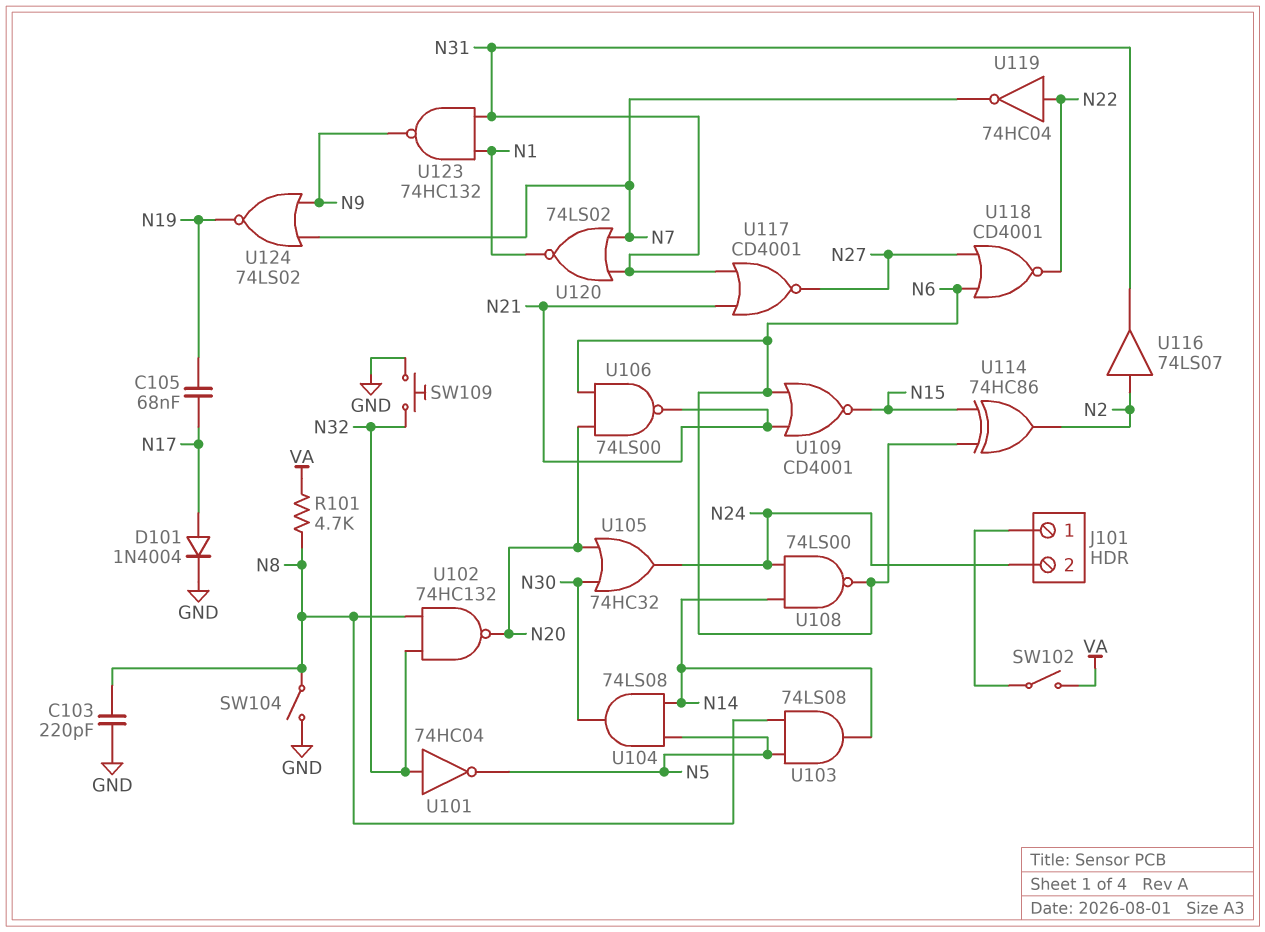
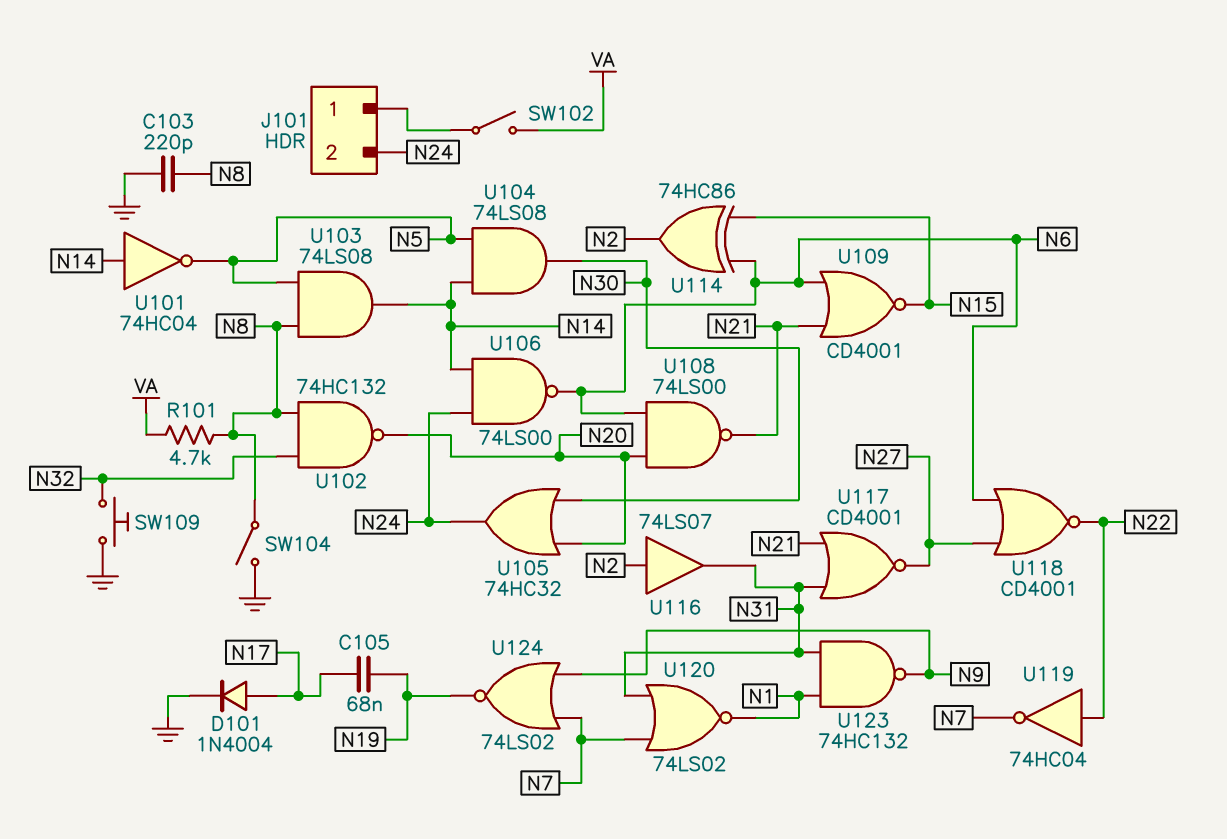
U101: NOT 74HC04 (in N32, out N5) -> NOT 74HC04 (in N14, out N5)
U106: NAND 74LS00 (in N6, in N20, out N21) -> NAND 74LS00 (in N14, in N24, out N6)
U108: NAND 74LS00 (in N14, in N24, out N6) -> NAND 74LS00 (in N6, in N20, out N21)

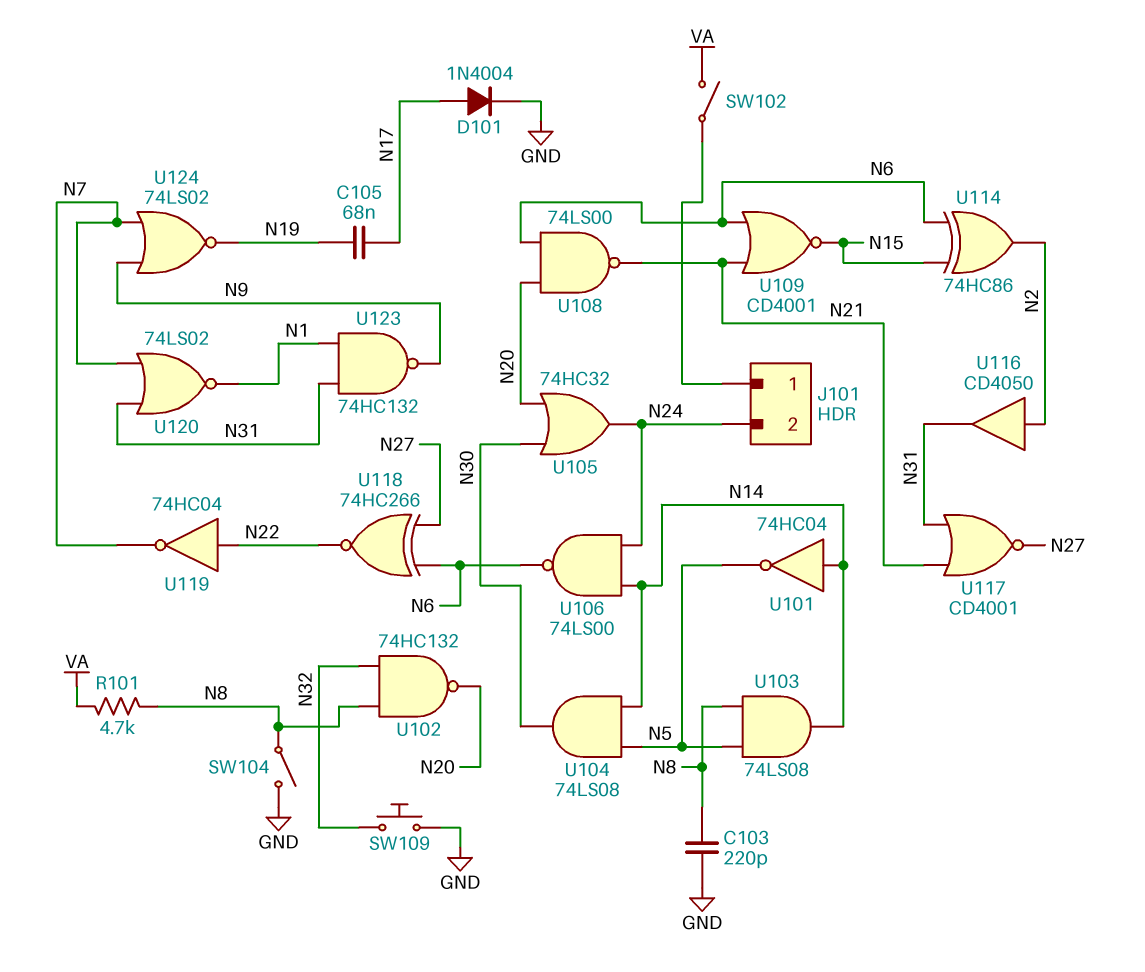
U116: buffer 74LS07 (in N2, out N31) -> buffer CD4050 (in N2, out N31)
U118: NOR CD4001 (in N6, in N27, out N22) -> XNOR 74HC266 (in N6, in N27, out N22)

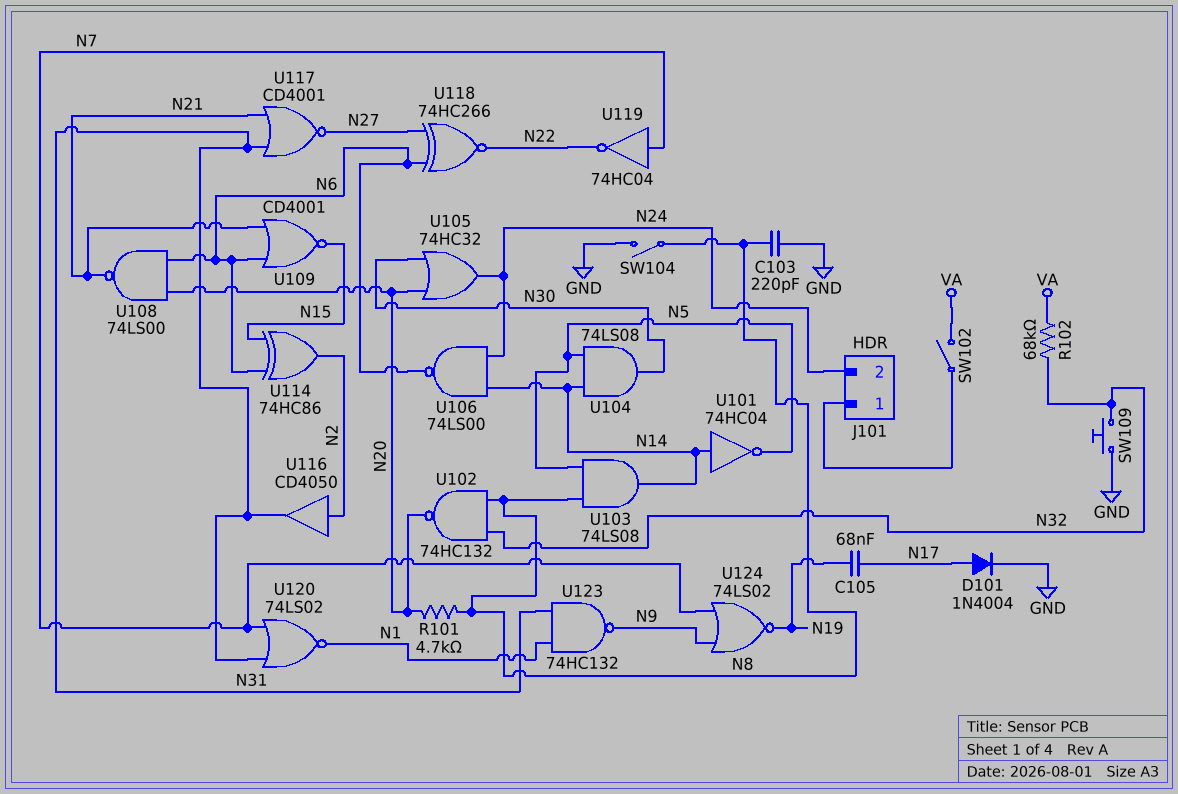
R101: 4.7k (N8, VA) -> 4.7k (N8, N20)
R102: none -> 68k (N32, VA)
U119: NOT 74HC04 (in N22, out N7) -> NOT 74HC04 (in N7, out N22)

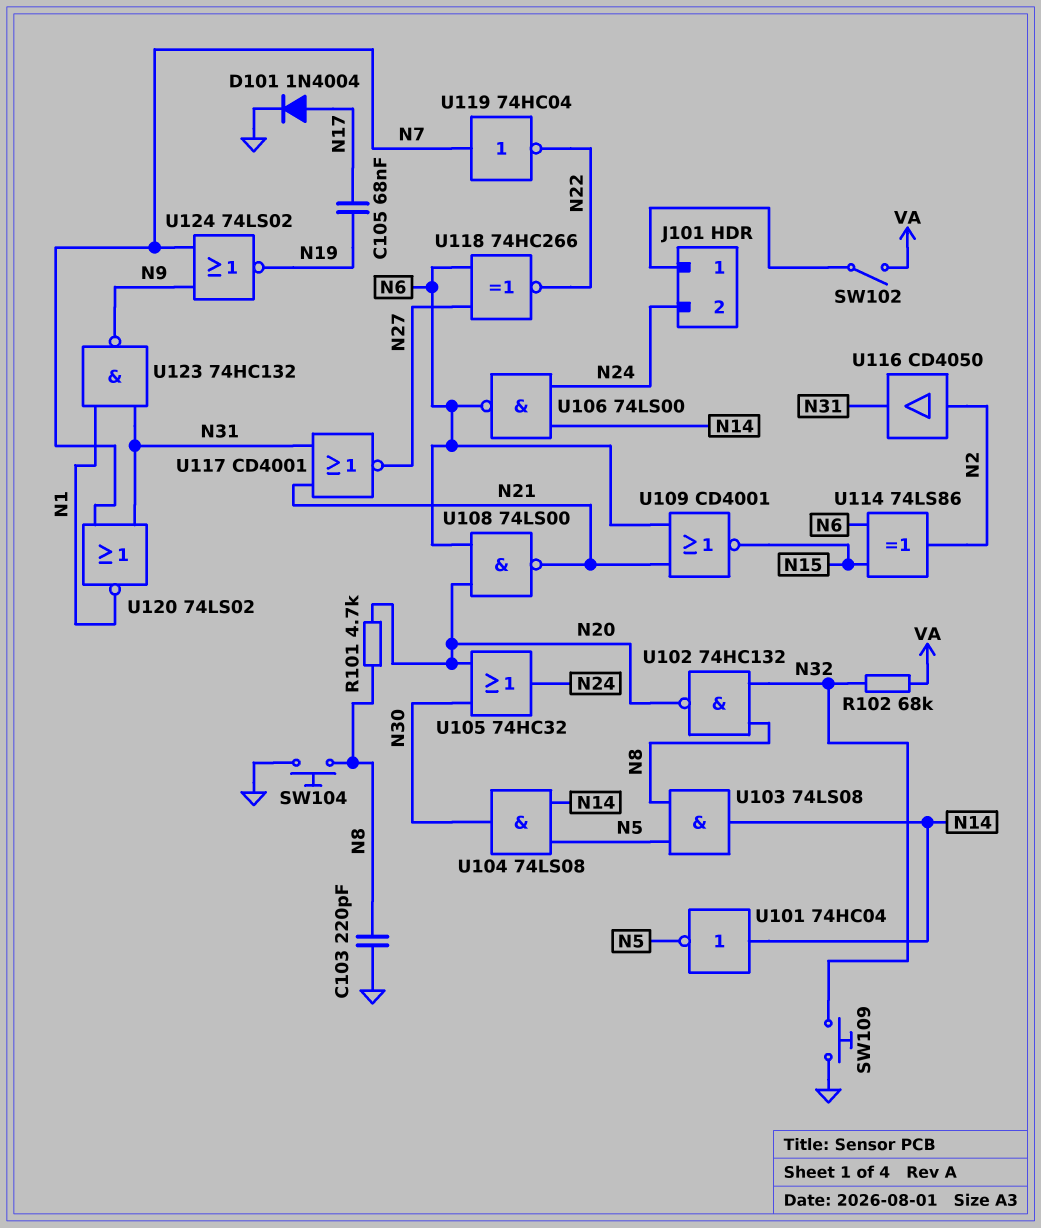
SW104: switch (GND, N8) -> button (GND, N8)
U114: XOR 74HC86 (in N6, in N15, out N2) -> XOR 74LS86 (in N6, in N15, out N2)

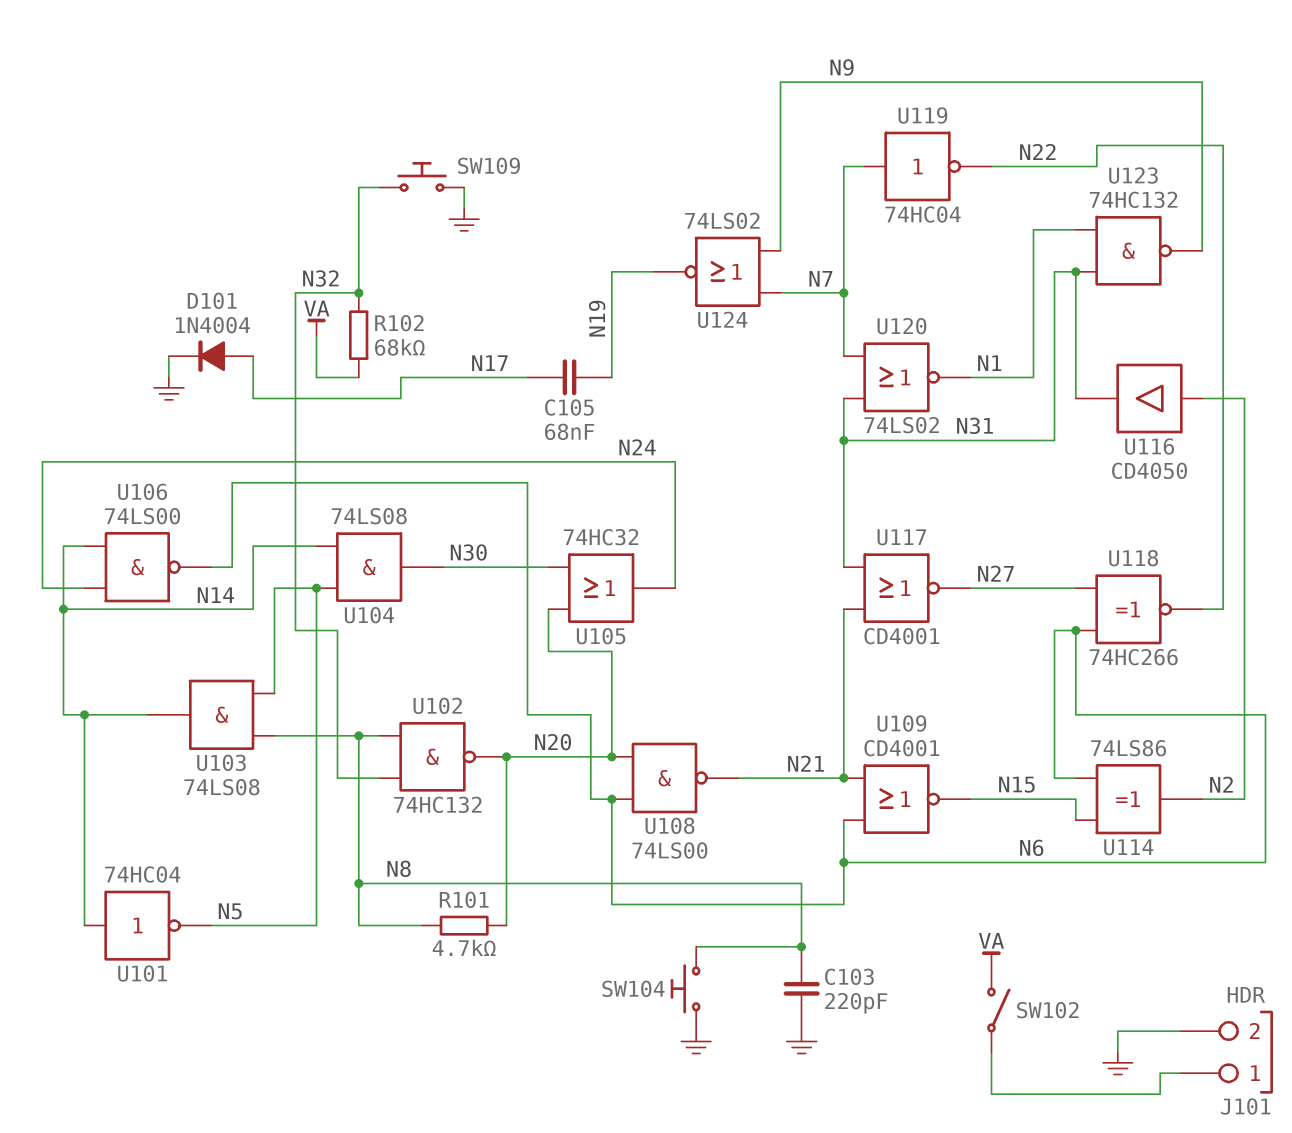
J101 pin 2: N24 -> GND

